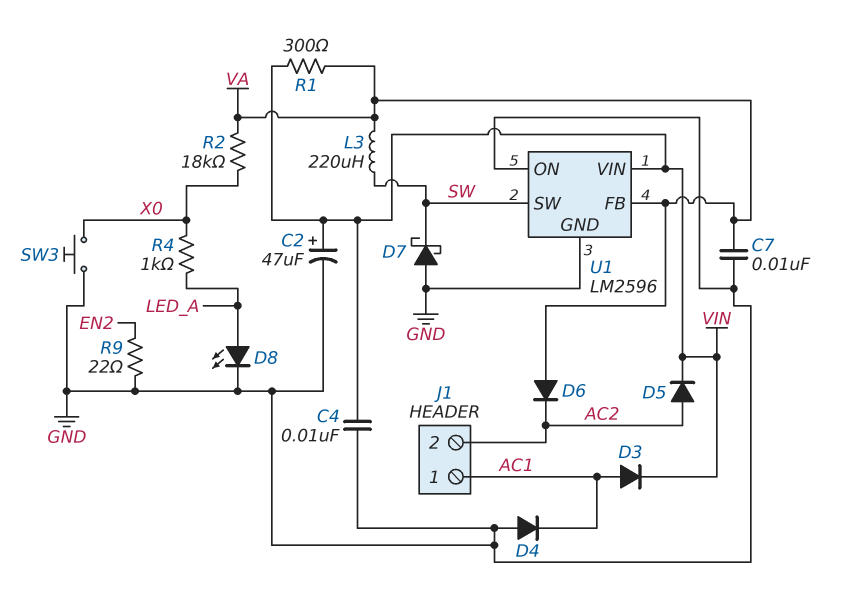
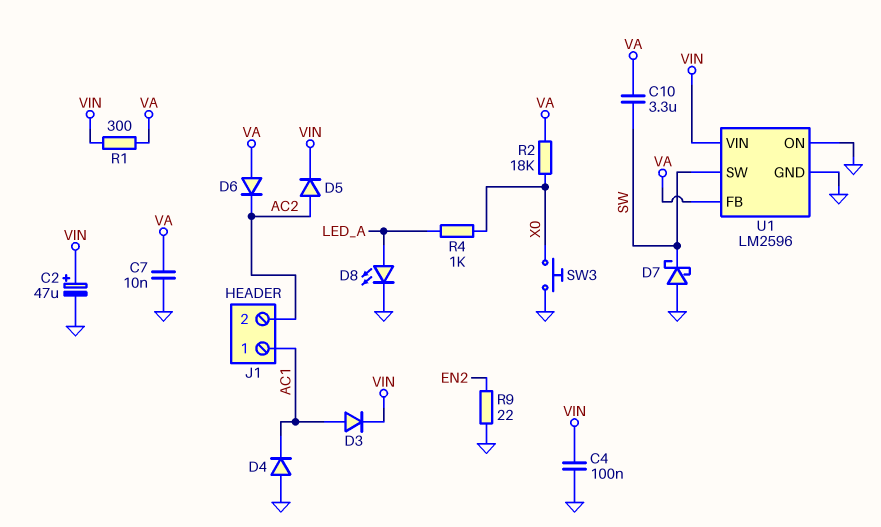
C4: 10nF (GND, VIN) -> 100nF (GND, VIN)
C10: none -> 3.3uF (SW, VA)
L3: 220uH (SW, VA) -> none

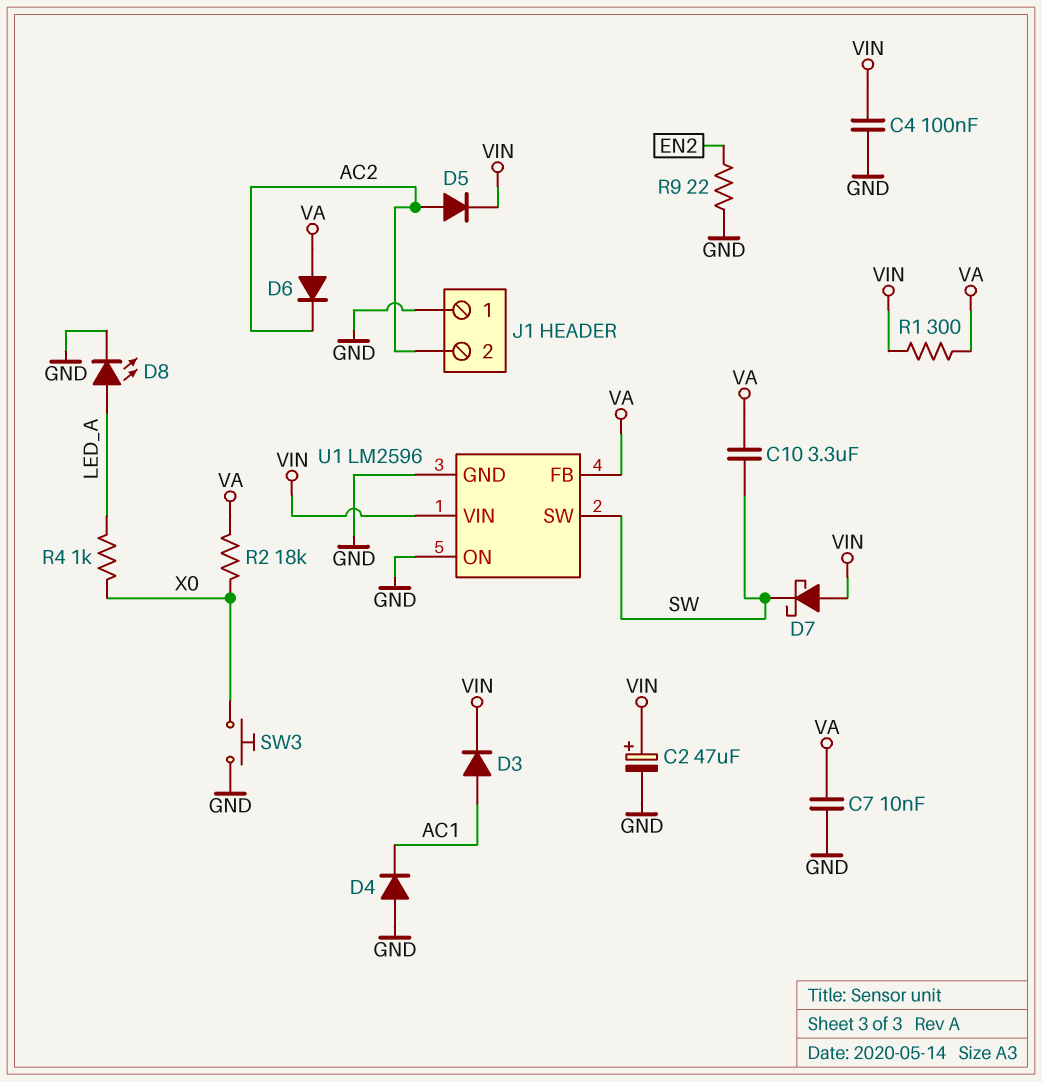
D7: schottky (A GND, K SW) -> schottky (A VIN, K SW)
J1 pin 1: AC1 -> GND

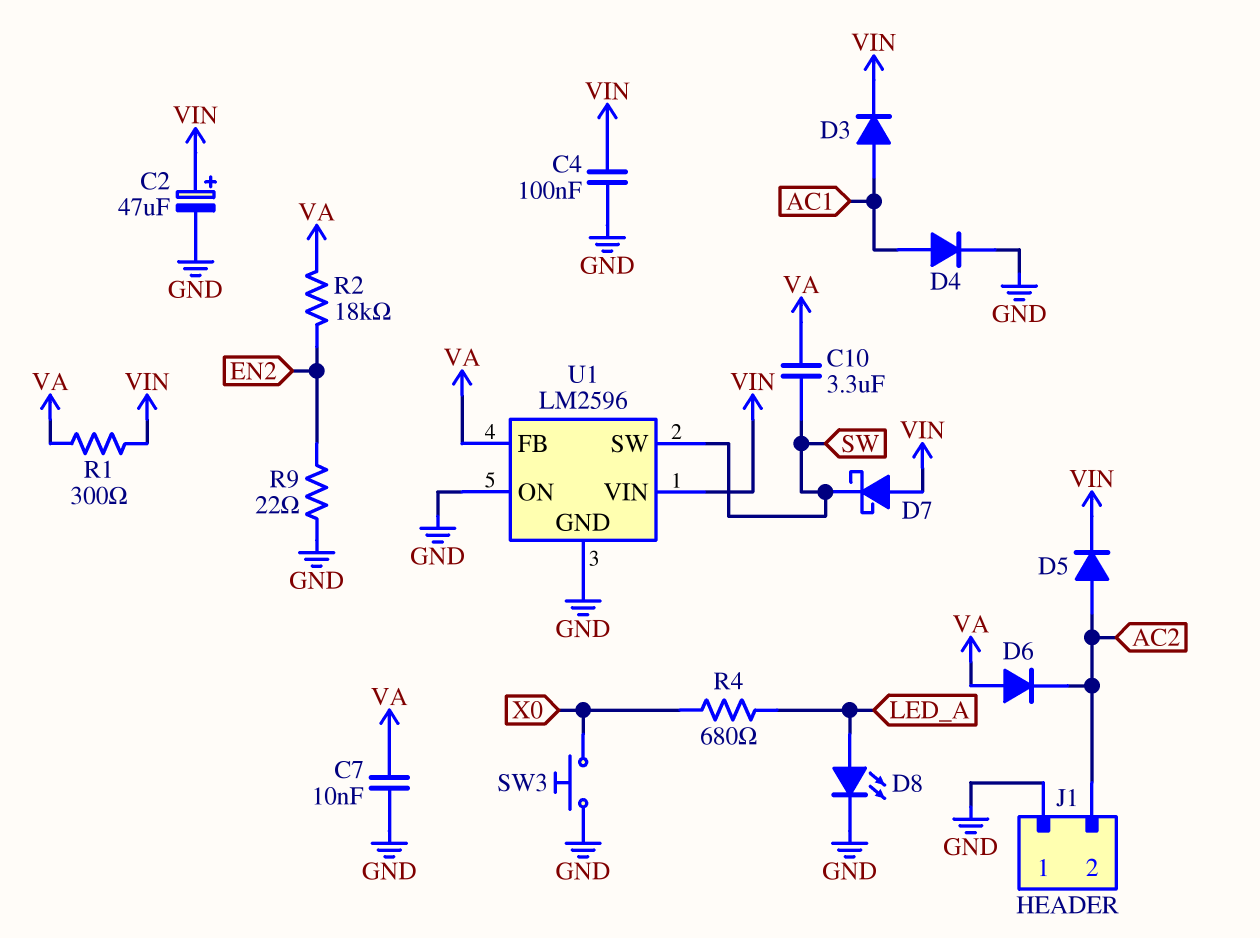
D4: diode (A GND, K AC1) -> diode (A AC1, K GND)
R2: 18k (VA, X0) -> 18k (EN2, VA)
R4: 1k (LED_A, X0) -> 680 (LED_A, X0)

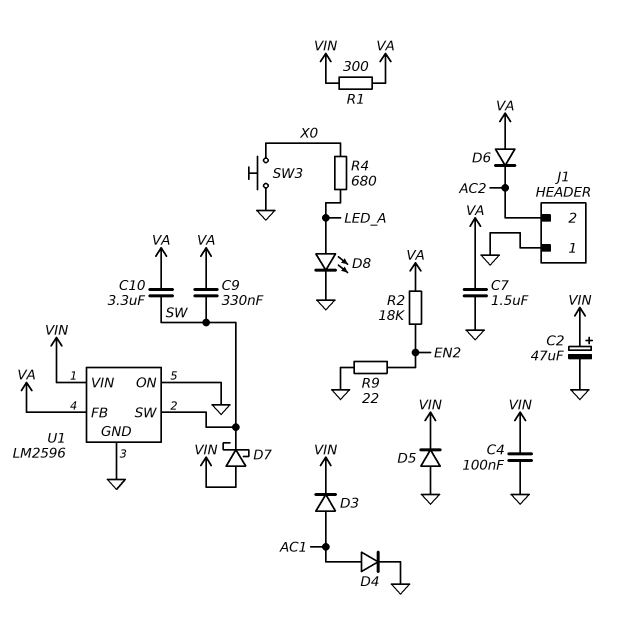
C7: 10nF (GND, VA) -> 1.5uF (GND, VA)
C9: none -> 330nF (SW, VA)
D5: diode (A AC2, K VIN) -> diode (A GND, K VIN)

